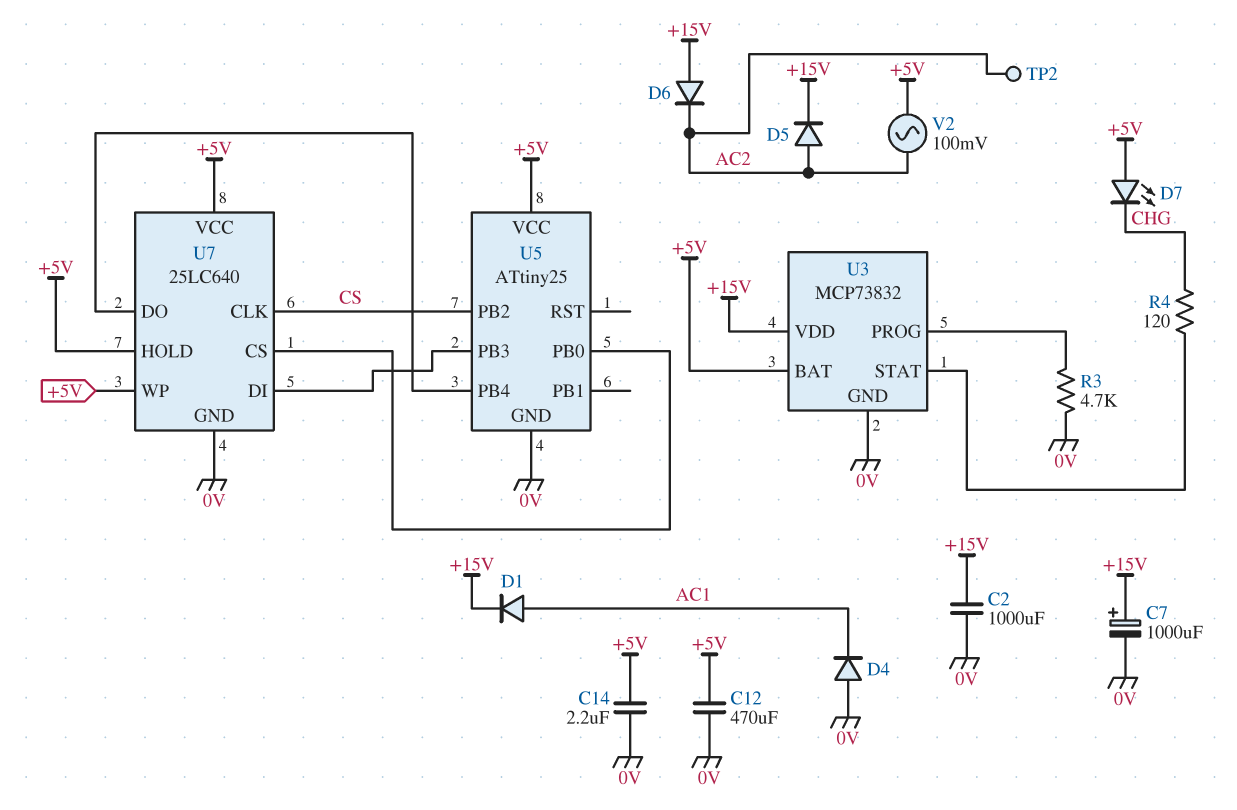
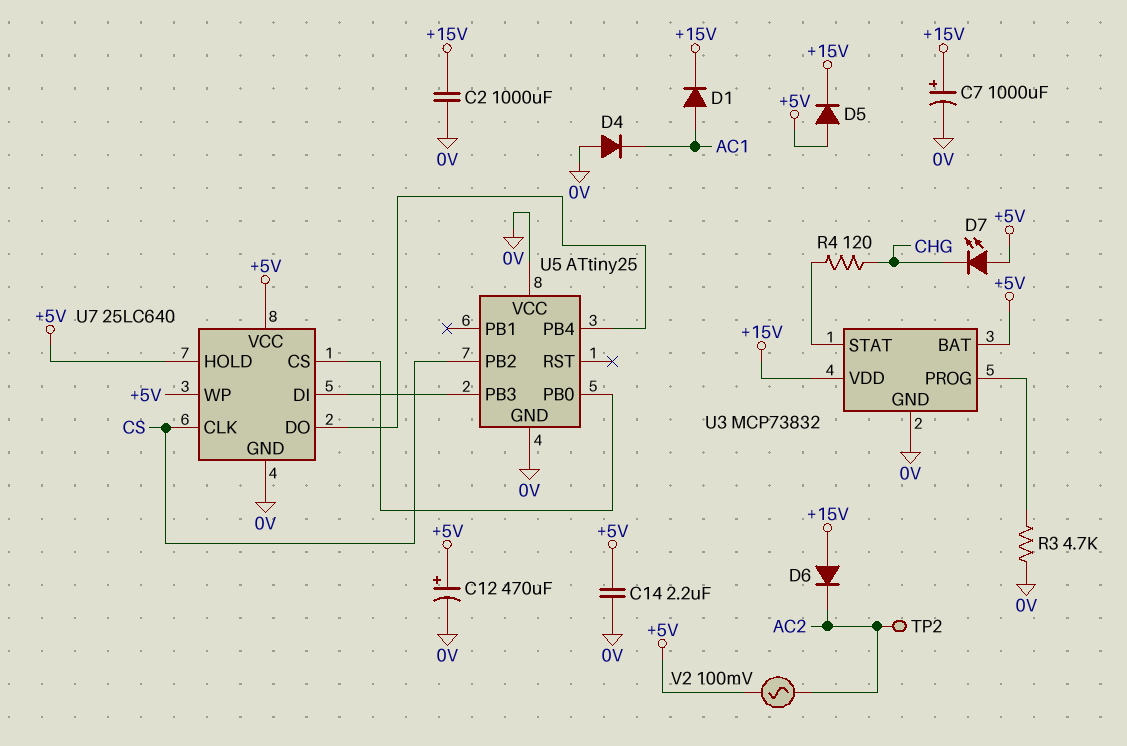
C12: 470uF (+5V, 0V) -> 470uF (plus +5V, minus 0V)
D5: diode (A AC2, K +15V) -> diode (A +5V, K +15V)
U5 pin VCC: +5V -> 0V

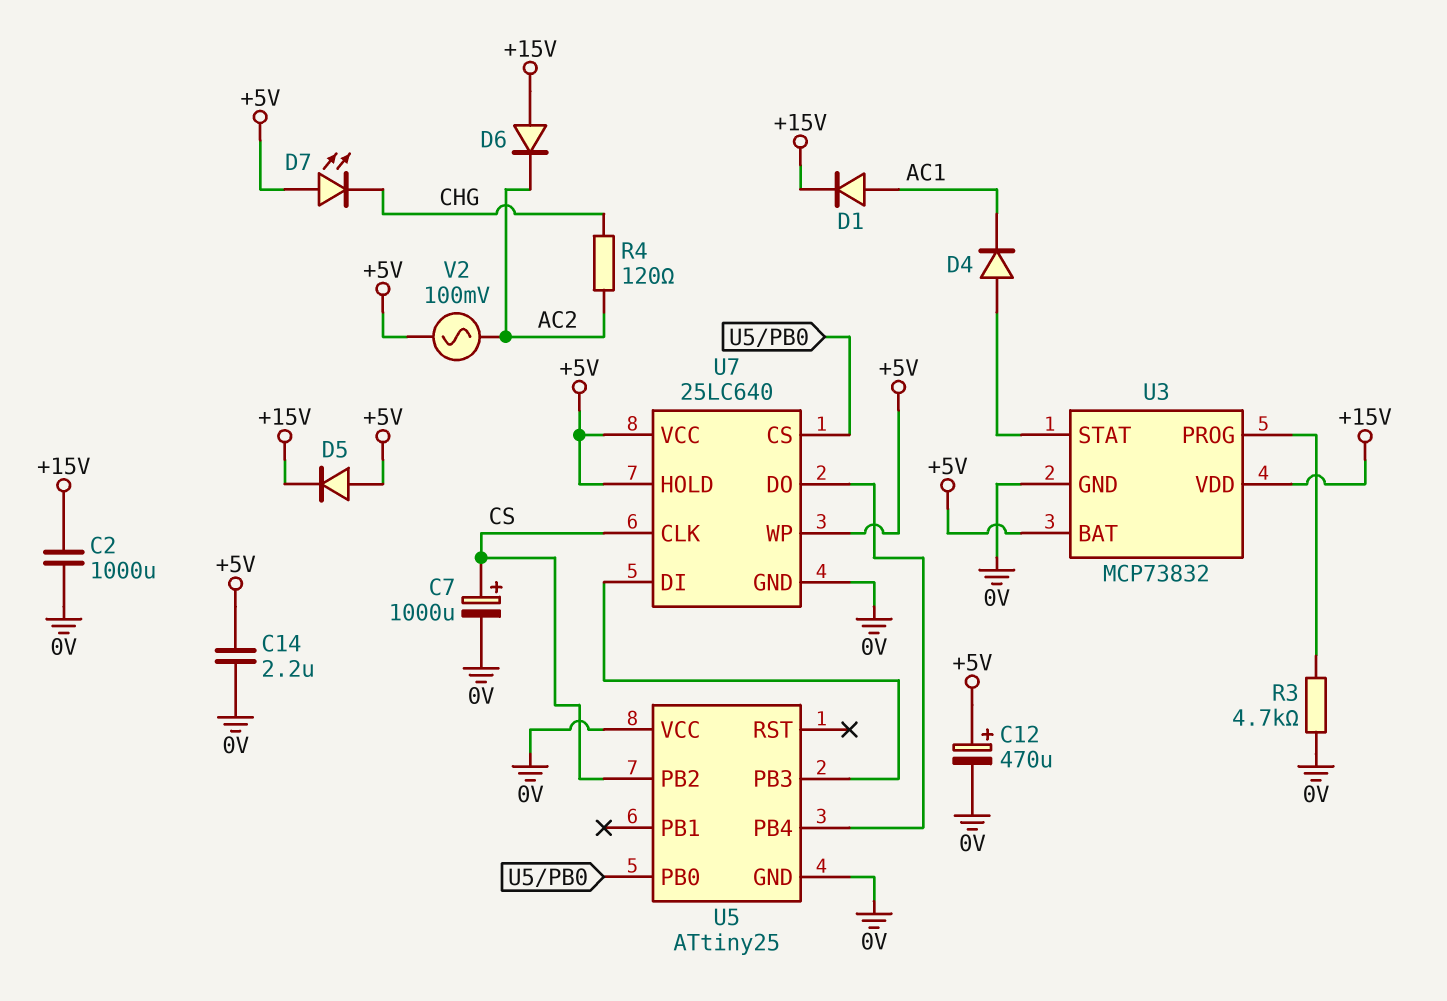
C7: 1000uF (plus +15V, minus 0V) -> 1000uF (plus CS, minus 0V)
D4: diode (A 0V, K AC1) -> diode (A U3/STAT, K AC1)
R4: 120 (CHG, U3/STAT) -> 120 (AC2, CHG)
TP2: test point (AC2) -> none

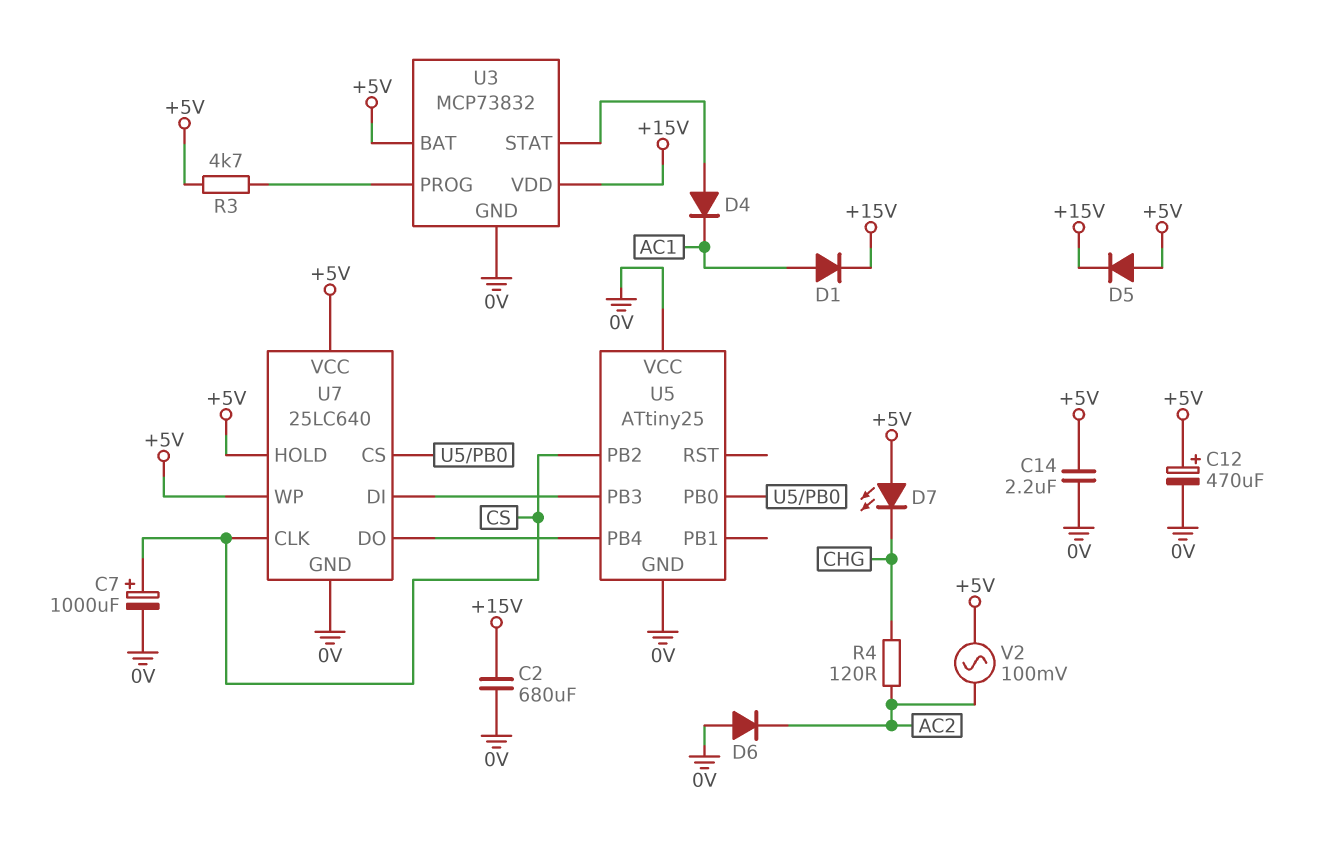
C2: 1000uF (+15V, 0V) -> 680uF (+15V, 0V)
D6: diode (A +15V, K AC2) -> diode (A 0V, K AC2)
R3: 4.7k (0V, U3/PROG) -> 4.7k (+5V, U3/PROG)

